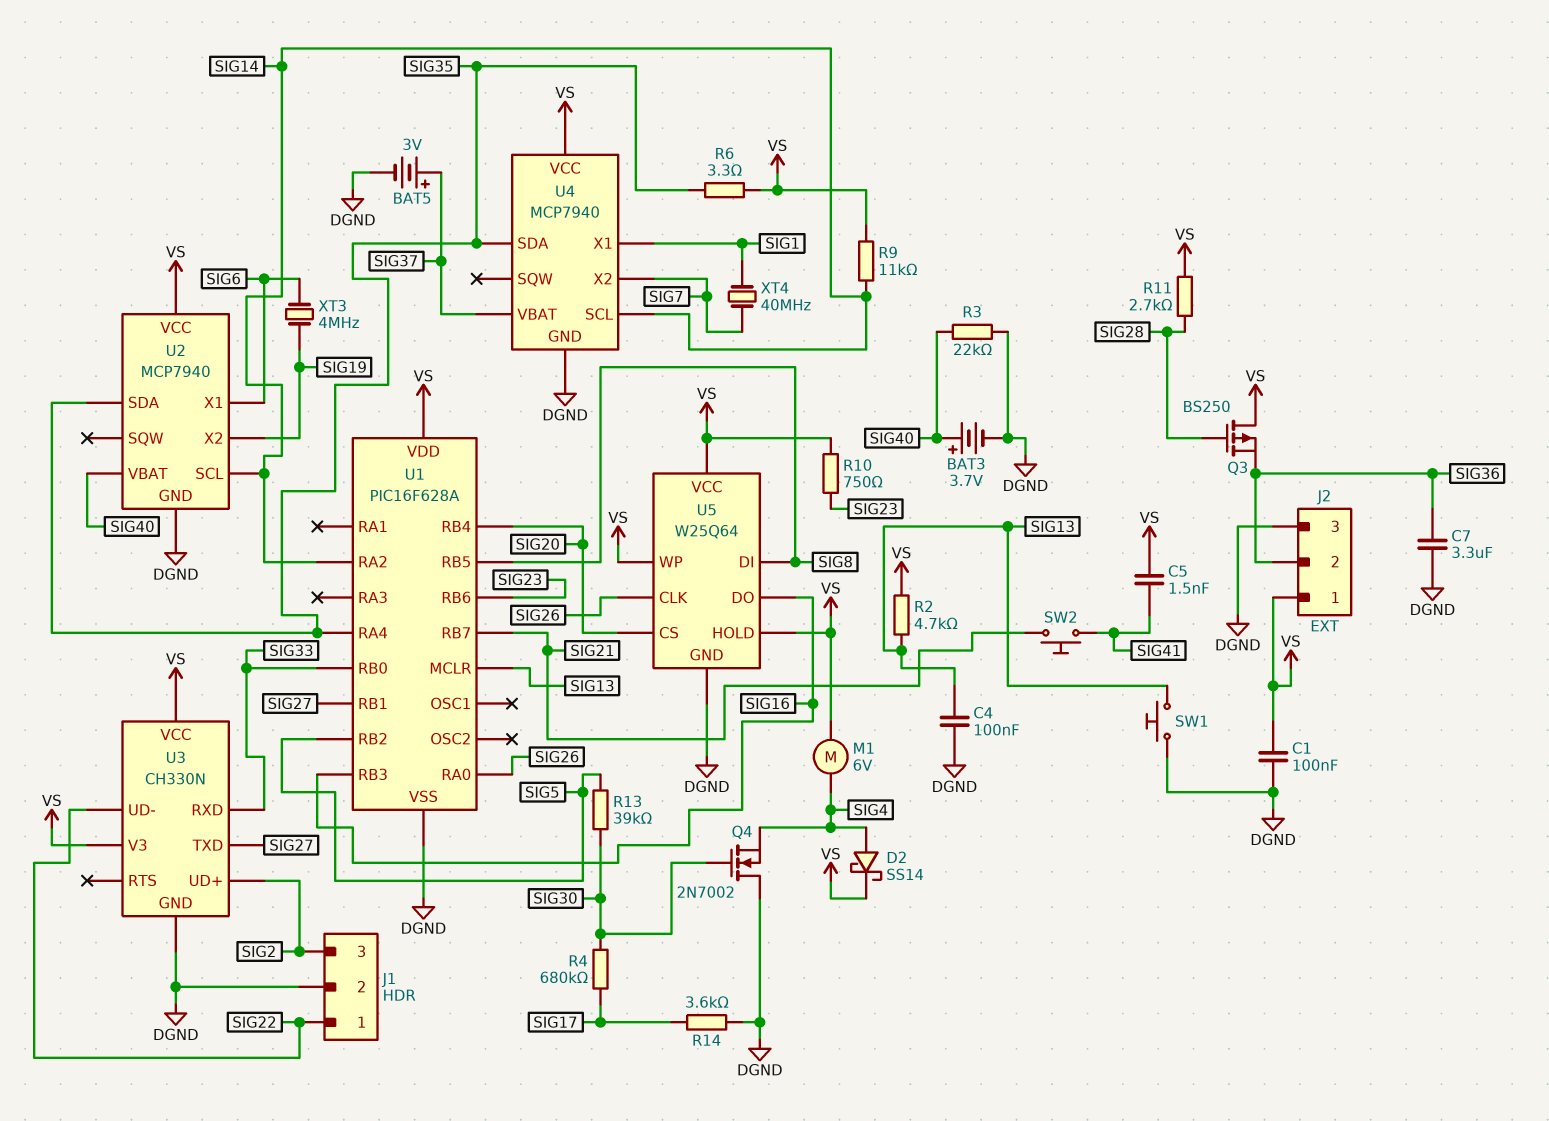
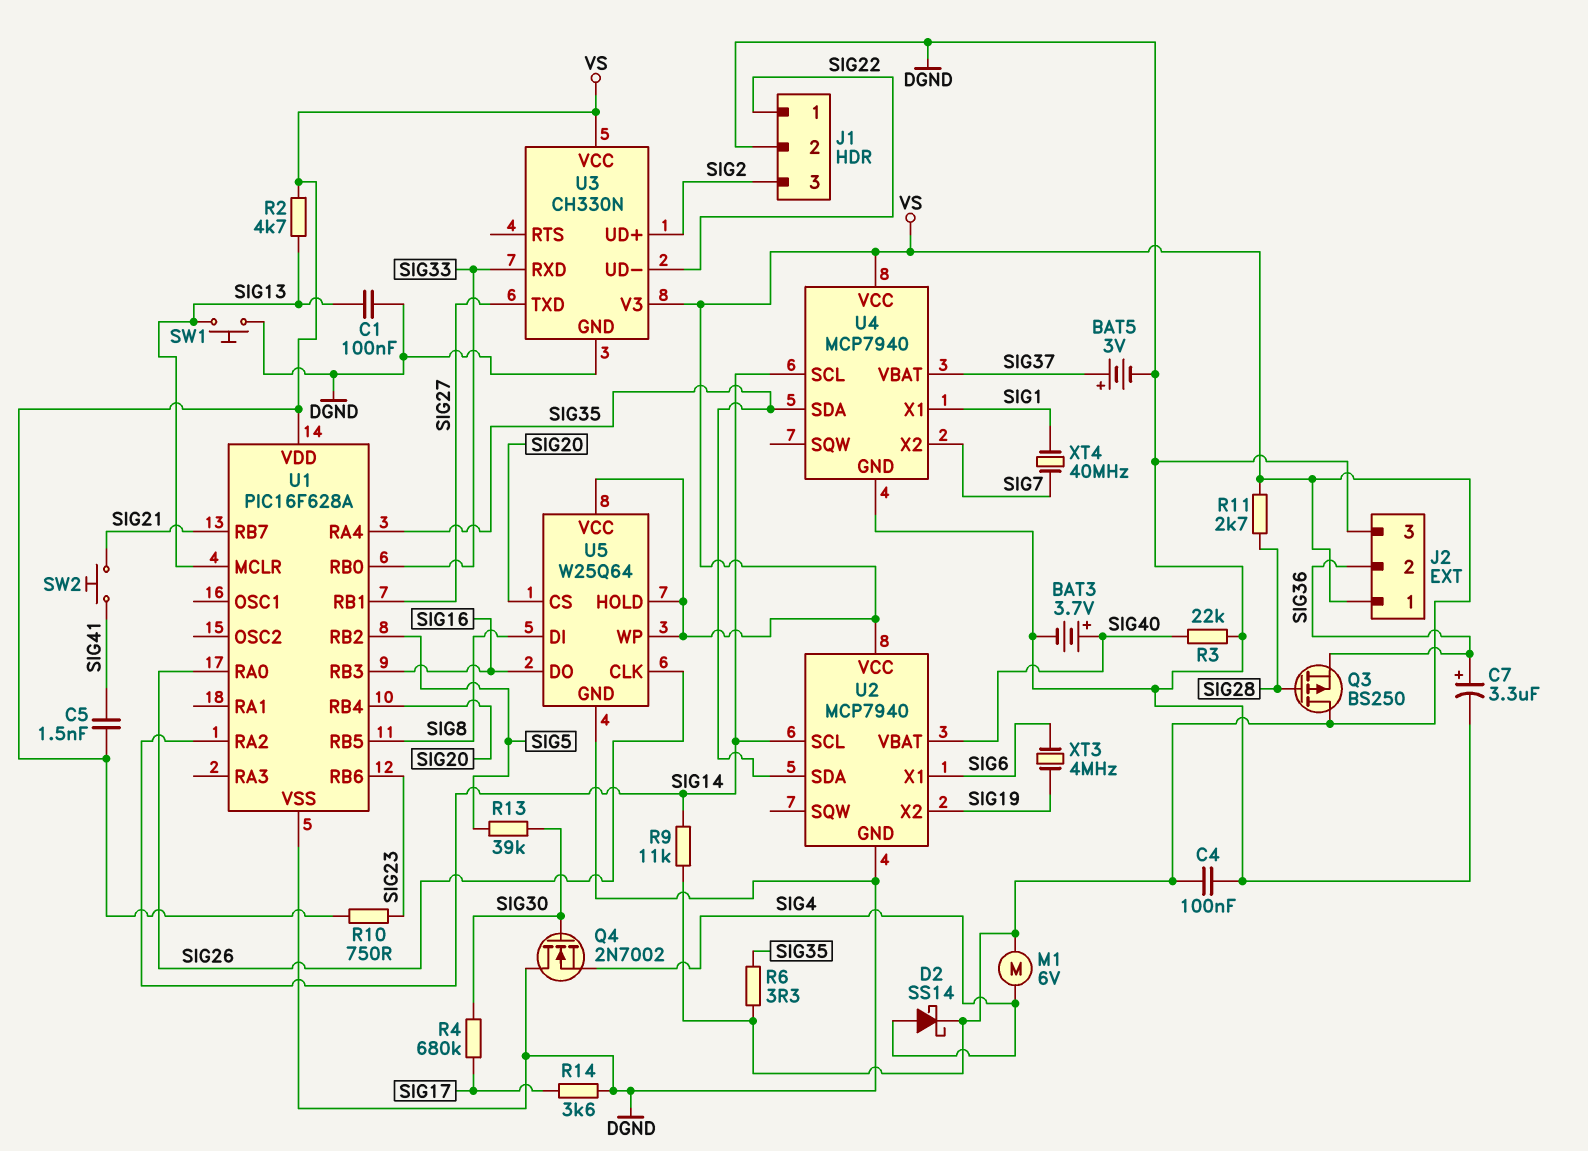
C1: 100nF (DGND, VS) -> 100nF (DGND, SIG13)
C4: 100nF (DGND, SIG13) -> 100nF (DGND, VS)
C7: 3.3uF (DGND, SIG36) -> 3.3uF (plus SIG36, minus DGND)

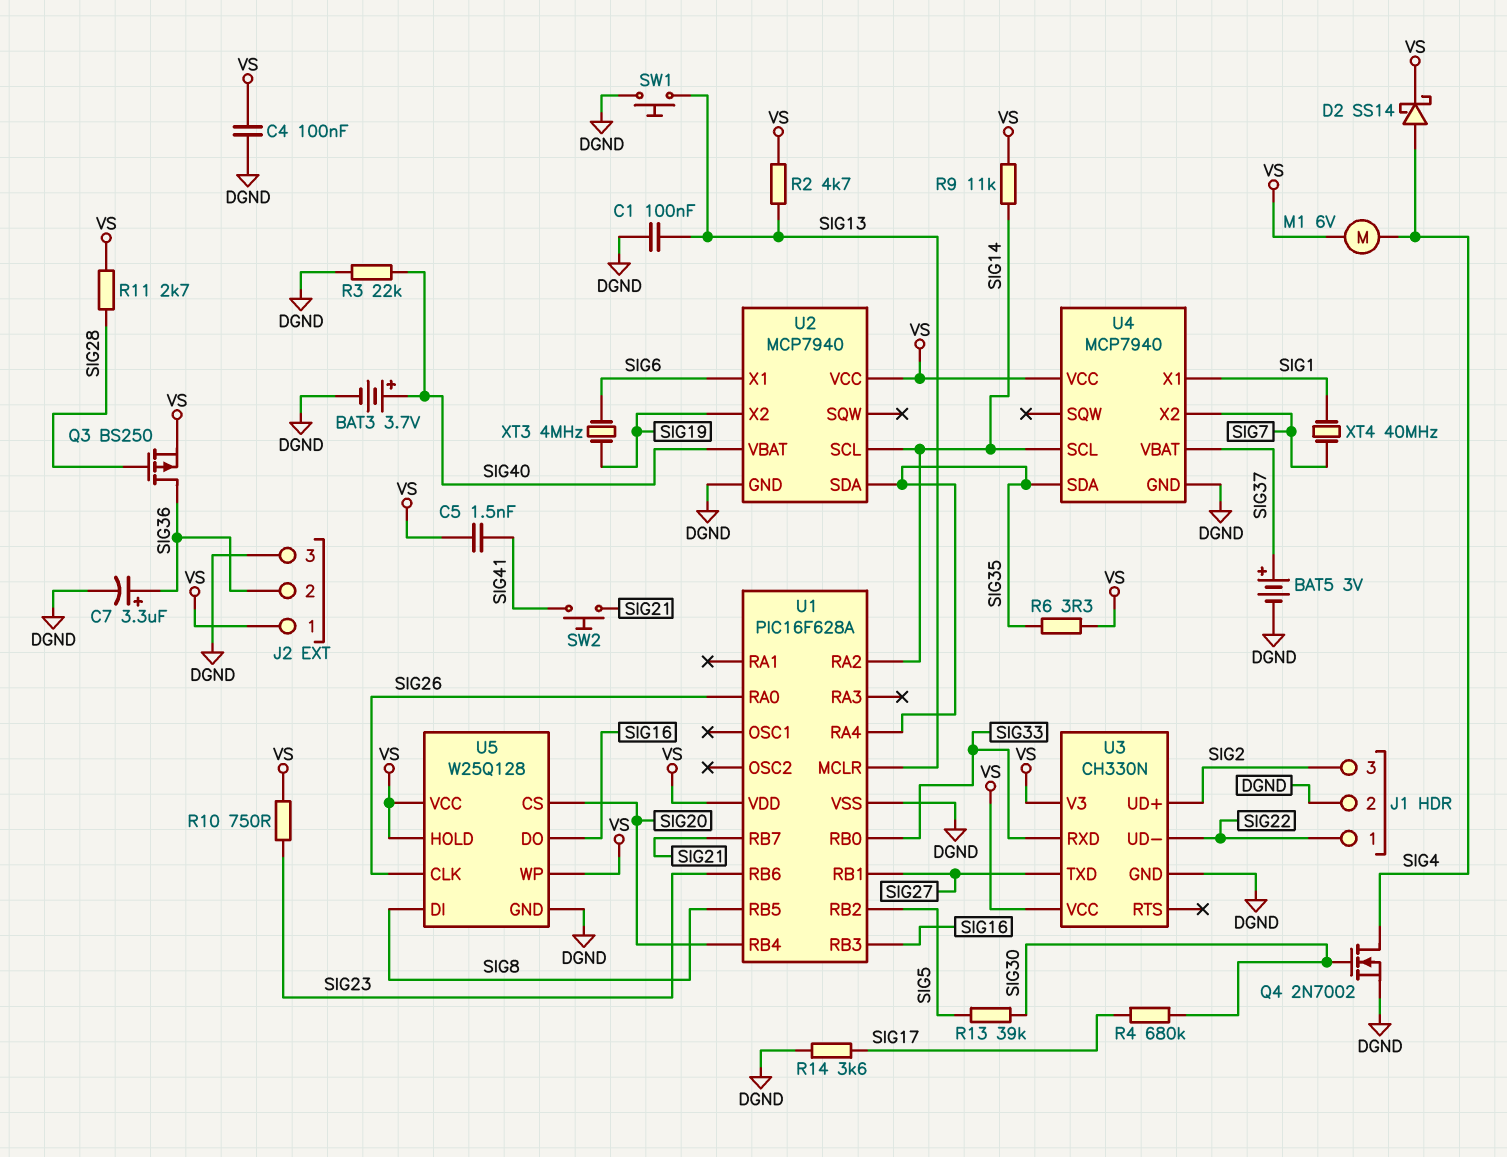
Q3: PMOS BS250 (G SIG28, D VS, S SIG36) -> PMOS BS250 (G SIG28, D SIG36, S VS)
Q4: NMOS 2N7002 (G SIG30, D DGND, S SIG4) -> NMOS 2N7002 (G SIG30, D SIG4, S DGND)
U5: W25Q64 -> W25Q128

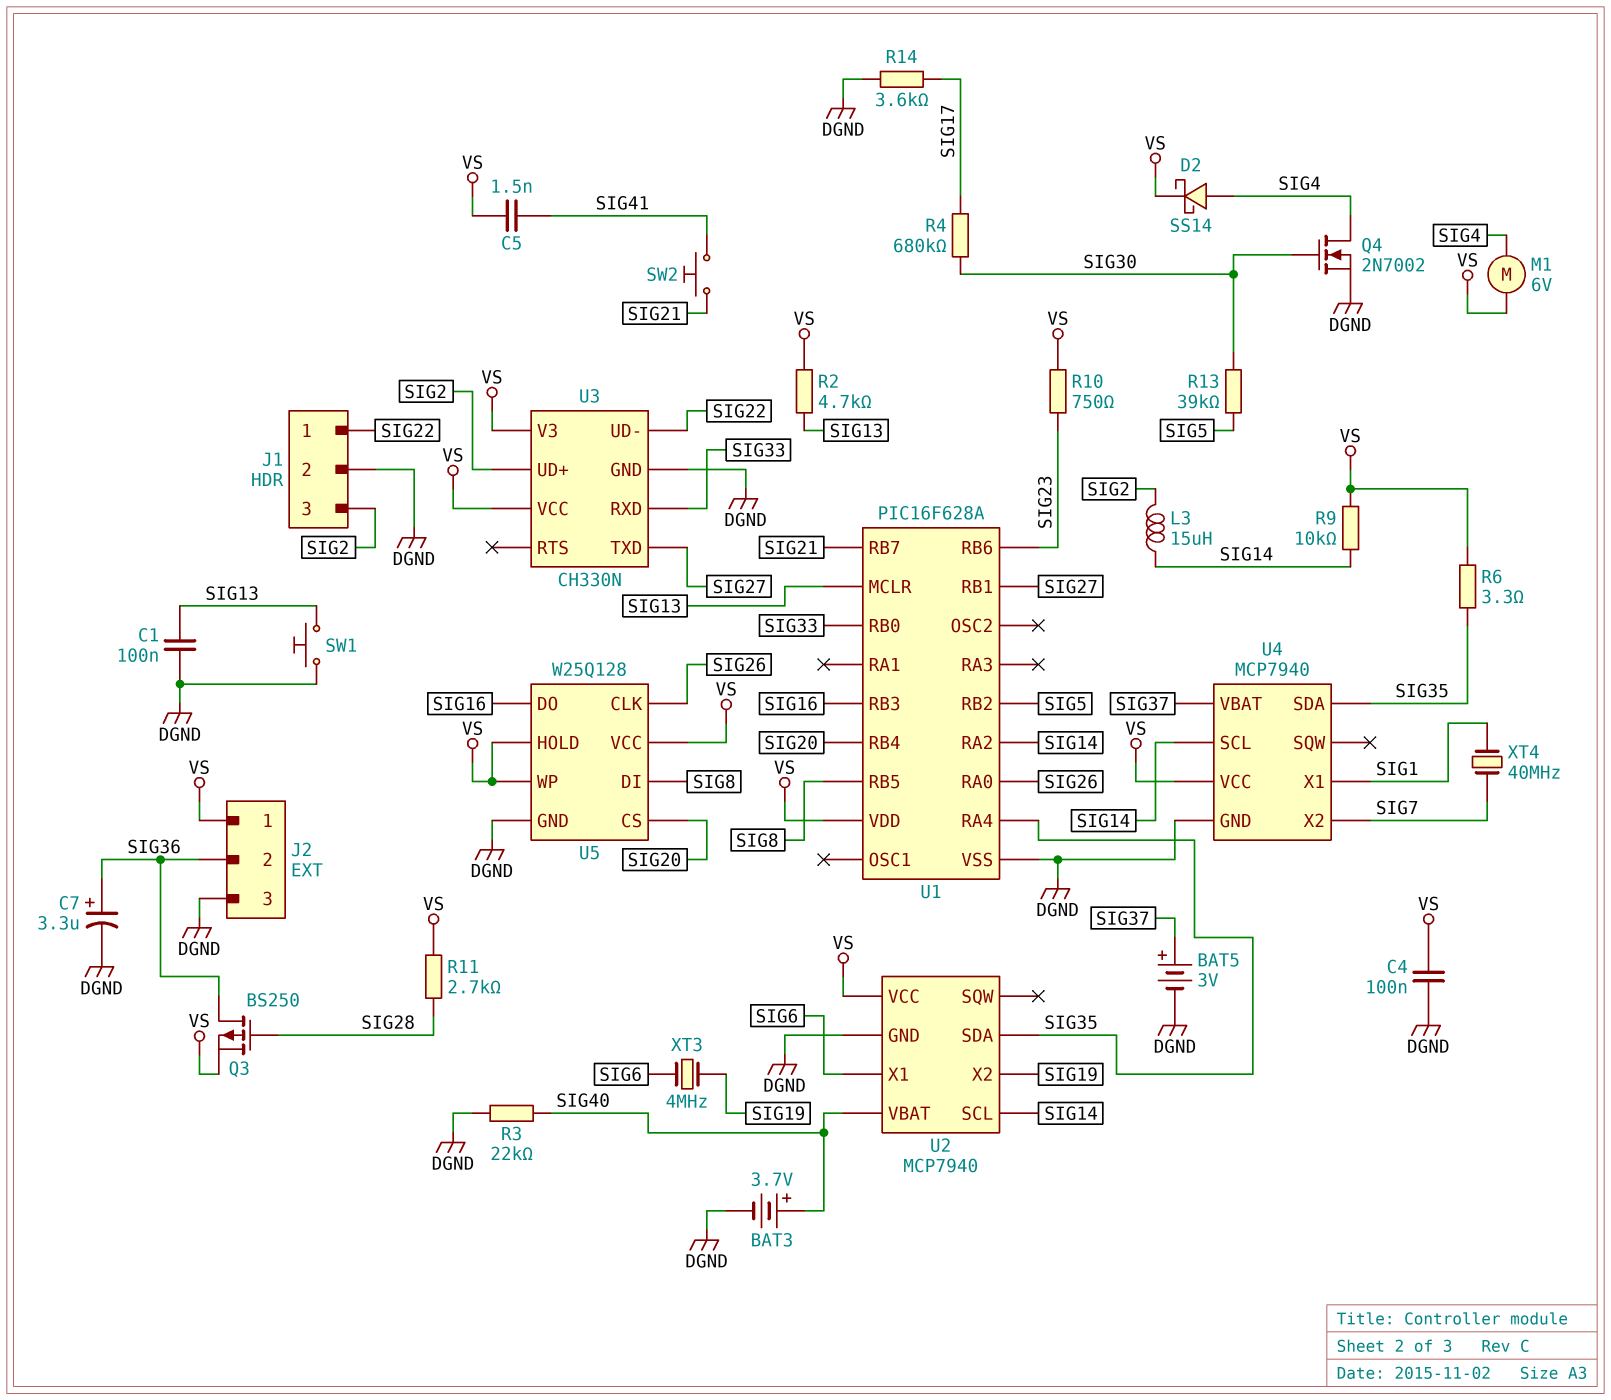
L3: none -> 15uH (SIG2, SIG14)
R9: 11k (SIG14, VS) -> 10k (SIG14, VS)

